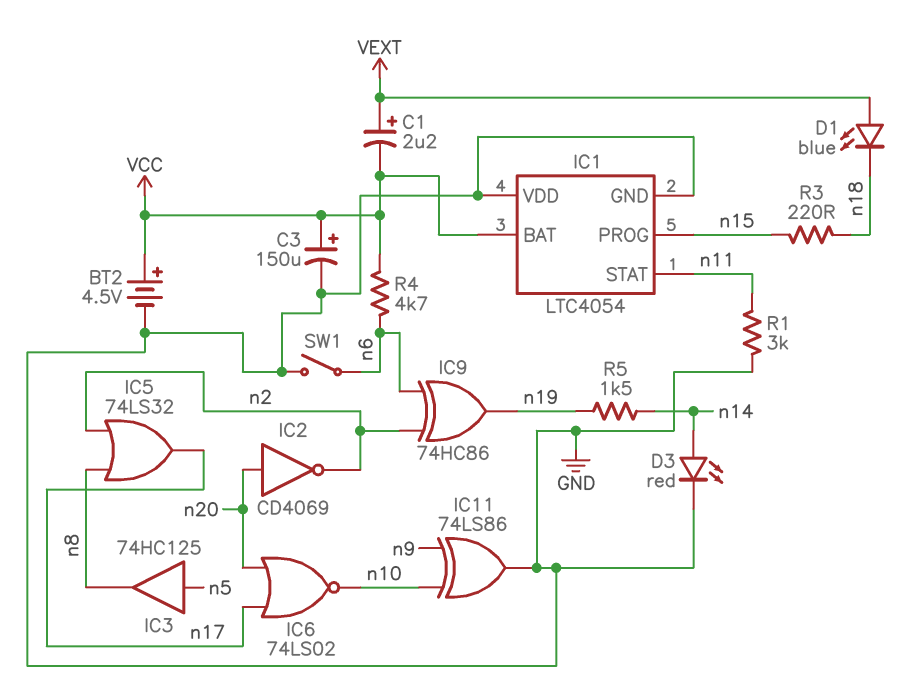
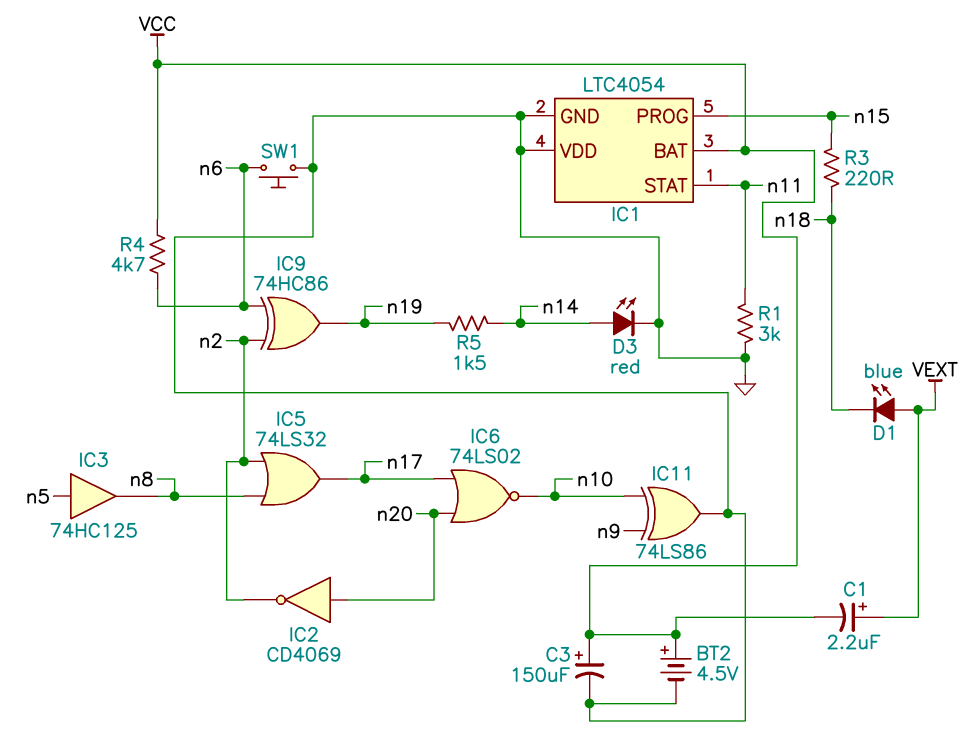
SW1: switch (GND, n6) -> button (GND, n6)

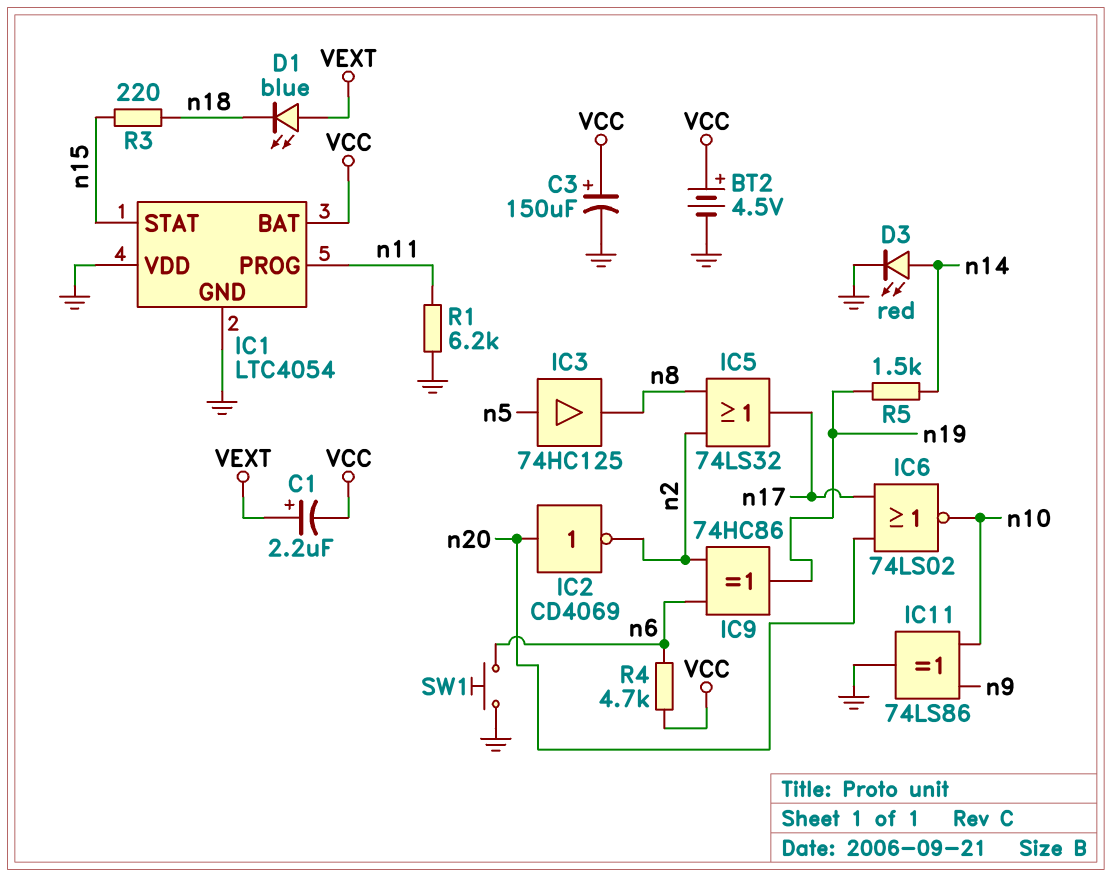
IC1 pin PROG: n15 -> n11
IC1 pin STAT: n11 -> n15
R1: 3k (GND, n11) -> 6.2k (GND, n11)

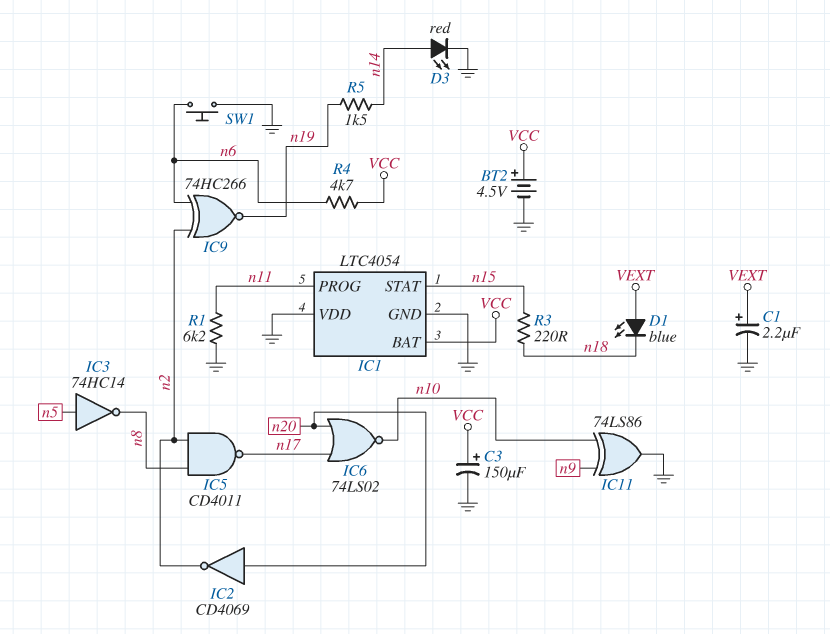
C1: 2.2uF (plus VEXT, minus VCC) -> 2.2uF (plus VEXT, minus GND)
IC3: buffer 74HC125 (in n5, out n8) -> NOT 74HC14 (in n5, out n8)
IC5: OR 74LS32 (in n2, in n8, out n17) -> NAND CD4011 (in n2, in n8, out n17)
IC9: XOR 74HC86 (in n2, in n6, out n19) -> XNOR 74HC266 (in n2, in n6, out n19)

